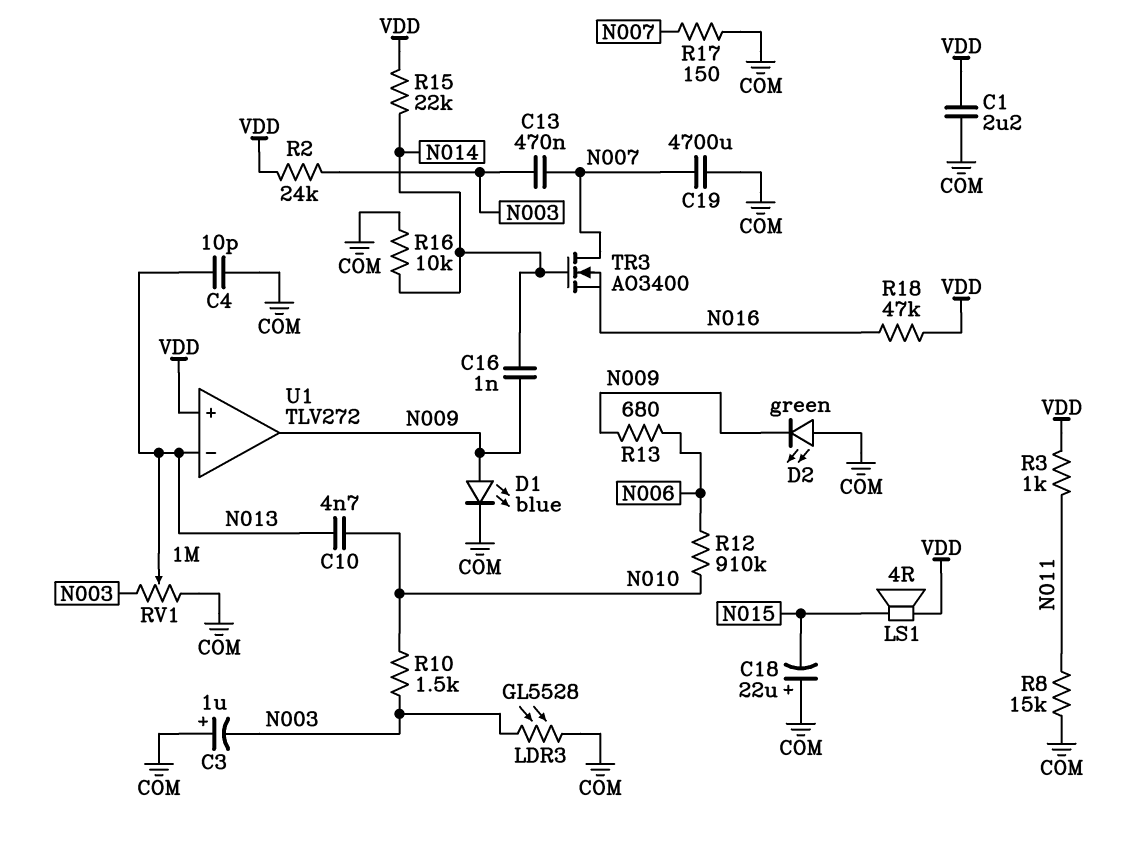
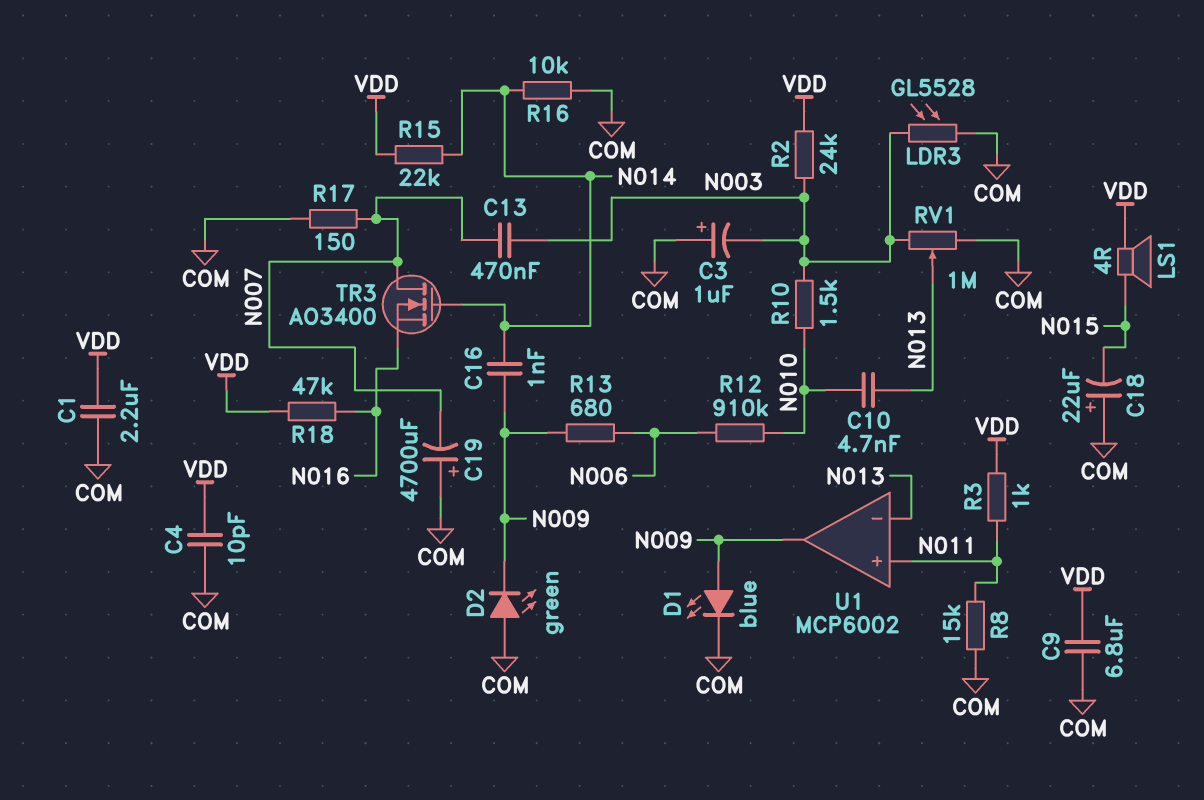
C4: 10pF (COM, N013) -> 10pF (COM, VDD)
C9: none -> 6.8uF (COM, VDD)
C19: 4700uF (COM, N007) -> 4700uF (plus COM, minus N007)
U1: TLV272 -> MCP6002
U1 pin in+: VDD -> N011

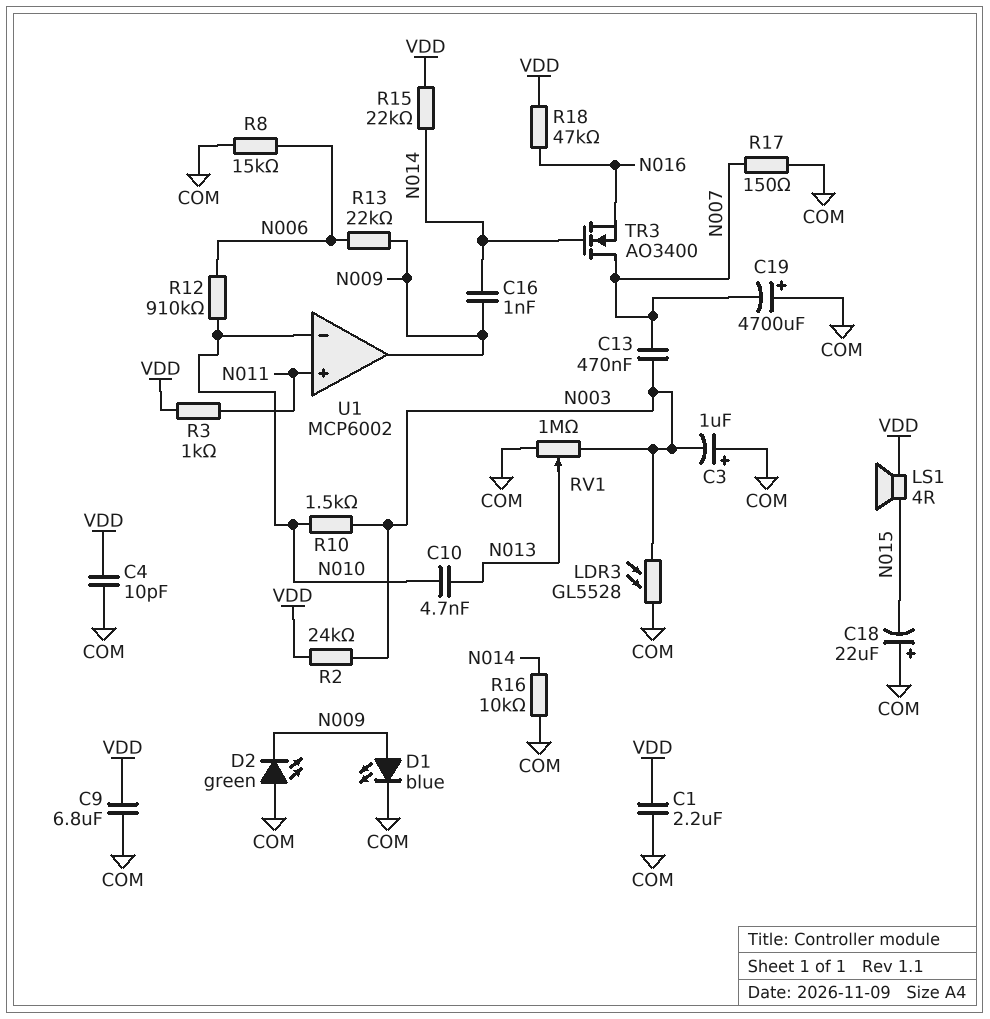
R8: 15k (COM, N011) -> 15k (COM, N006)
R13: 680 (N006, N009) -> 22k (N006, N009)
U1 pin in-: N013 -> N010

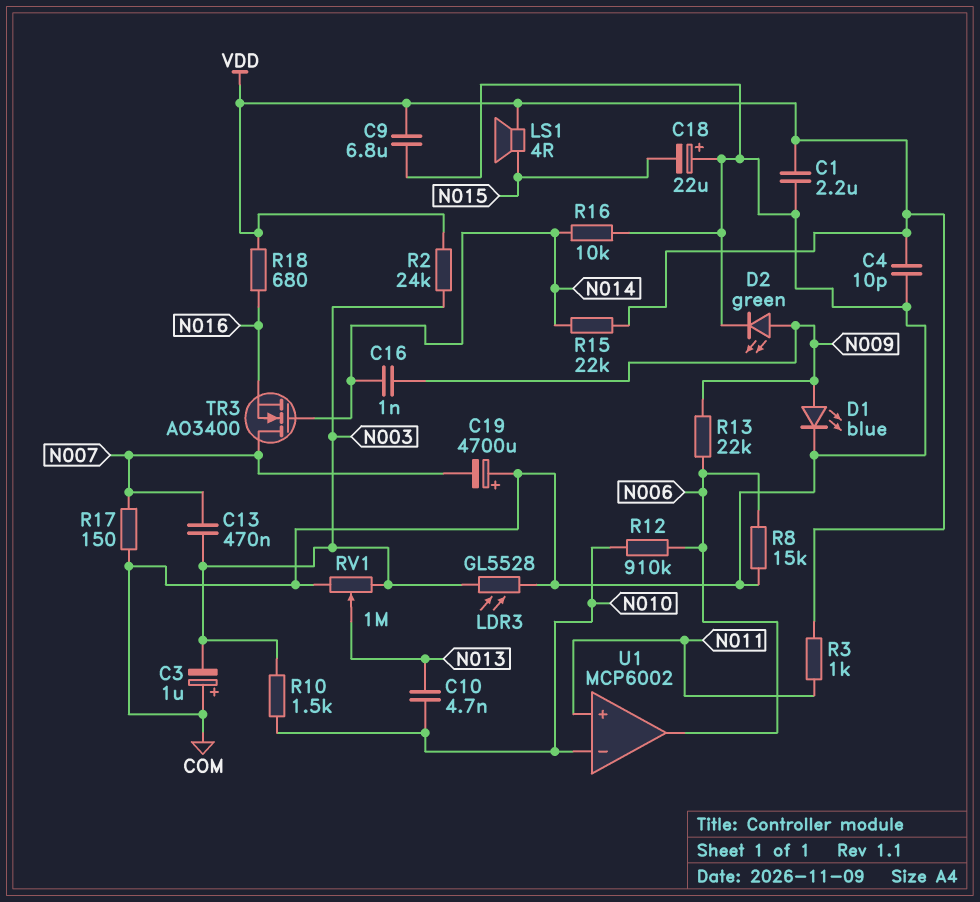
D2: LED green (A COM, K N009) -> LED green (A N009, K COM)
R18: 47k (N016, VDD) -> 680 (N016, VDD)
U1 pin out: N009 -> N006

